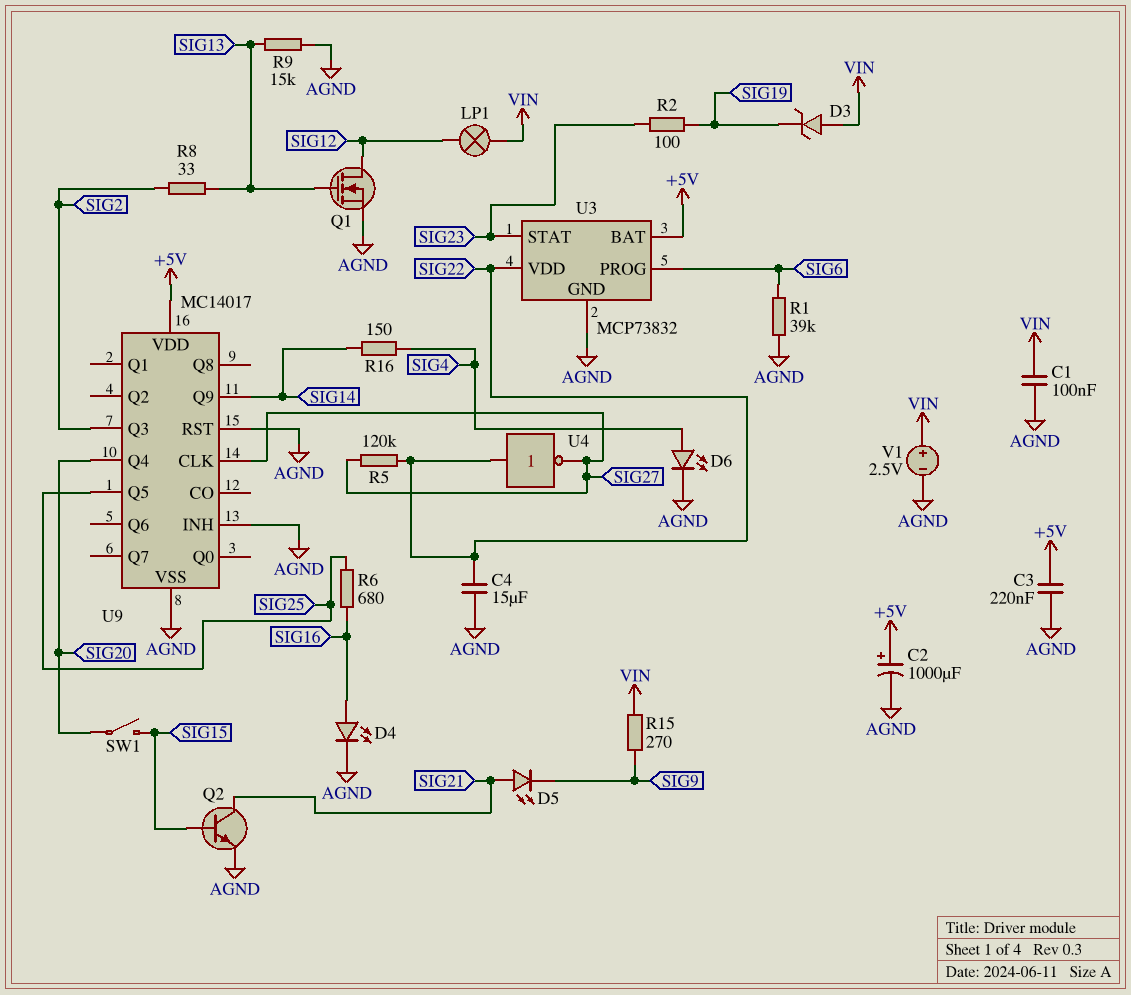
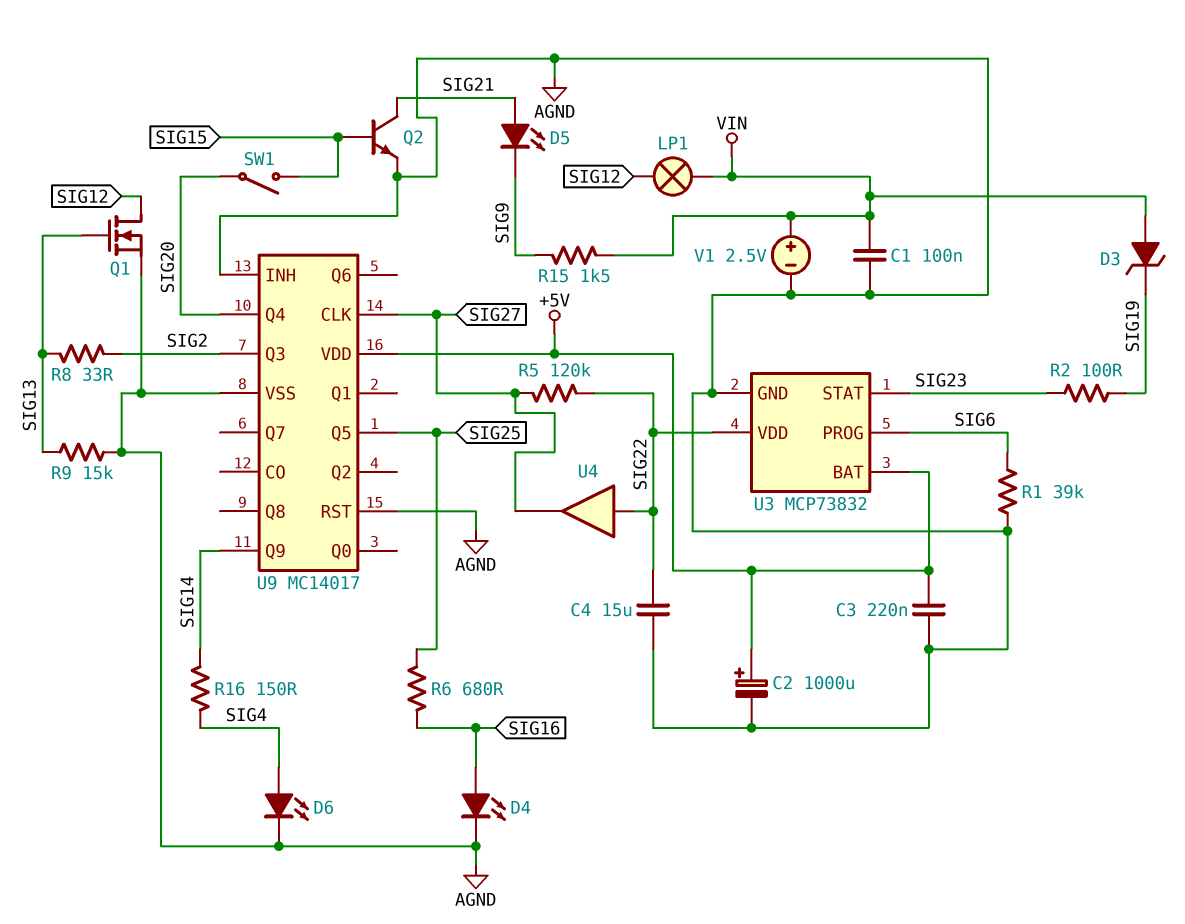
R15: 270 (SIG9, VIN) -> 1.5k (SIG9, VIN)
U4: NOT (in SIG22, out SIG27) -> buffer (in SIG22, out SIG27)

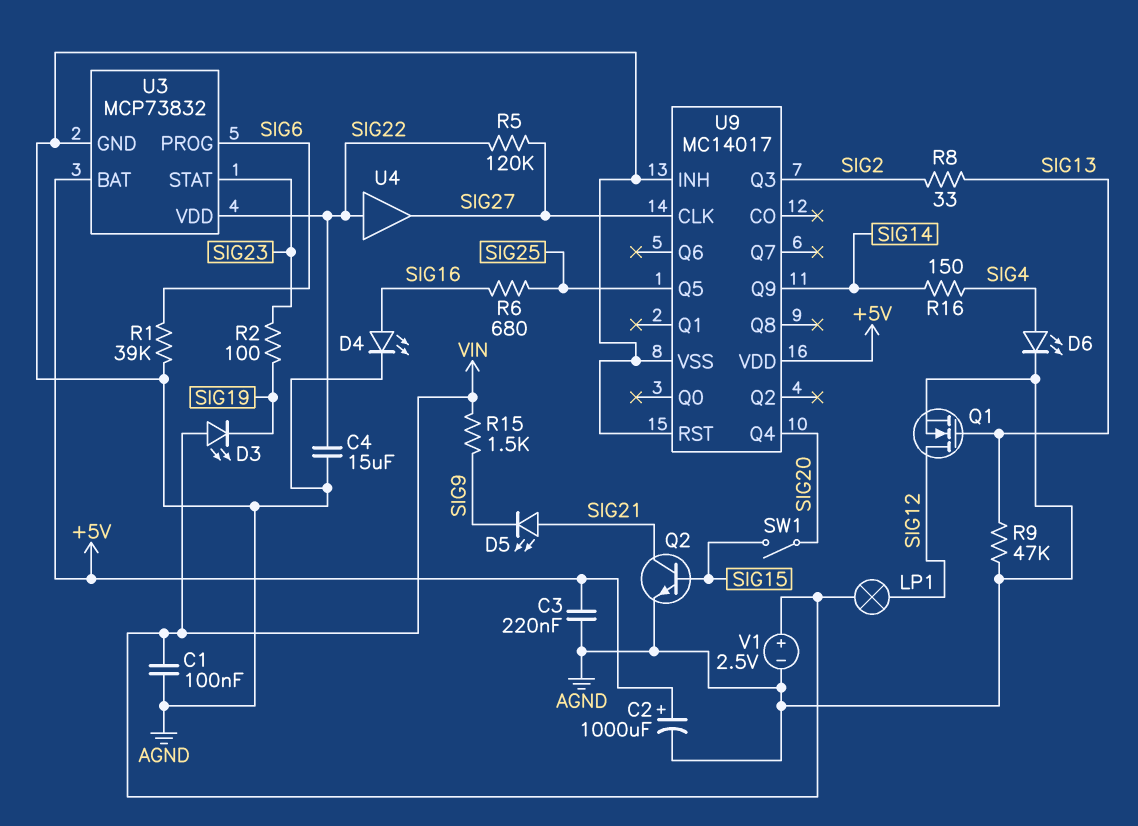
D3: zener (A VIN, K SIG19) -> LED (A VIN, K SIG19)
R9: 15k (AGND, SIG13) -> 47k (AGND, SIG13)

